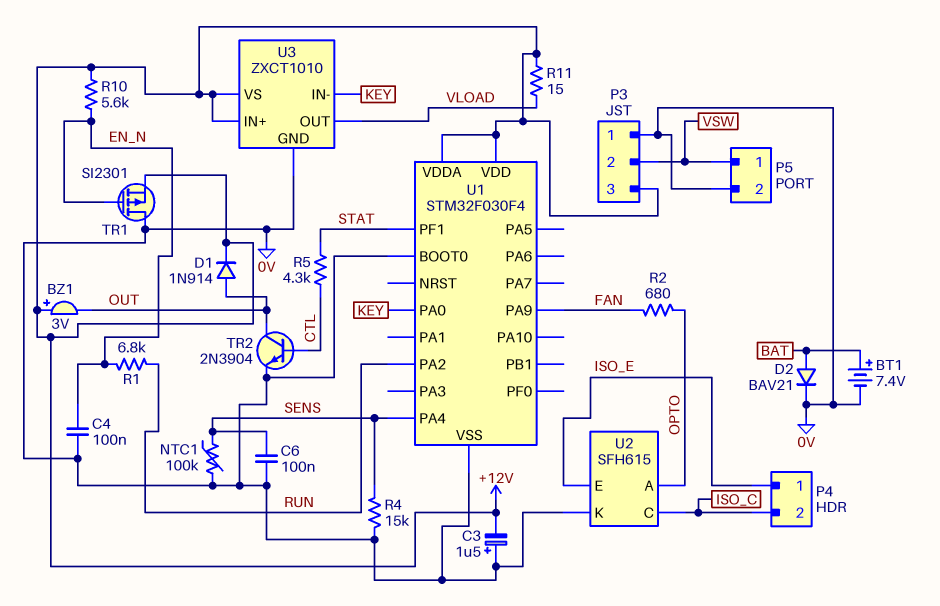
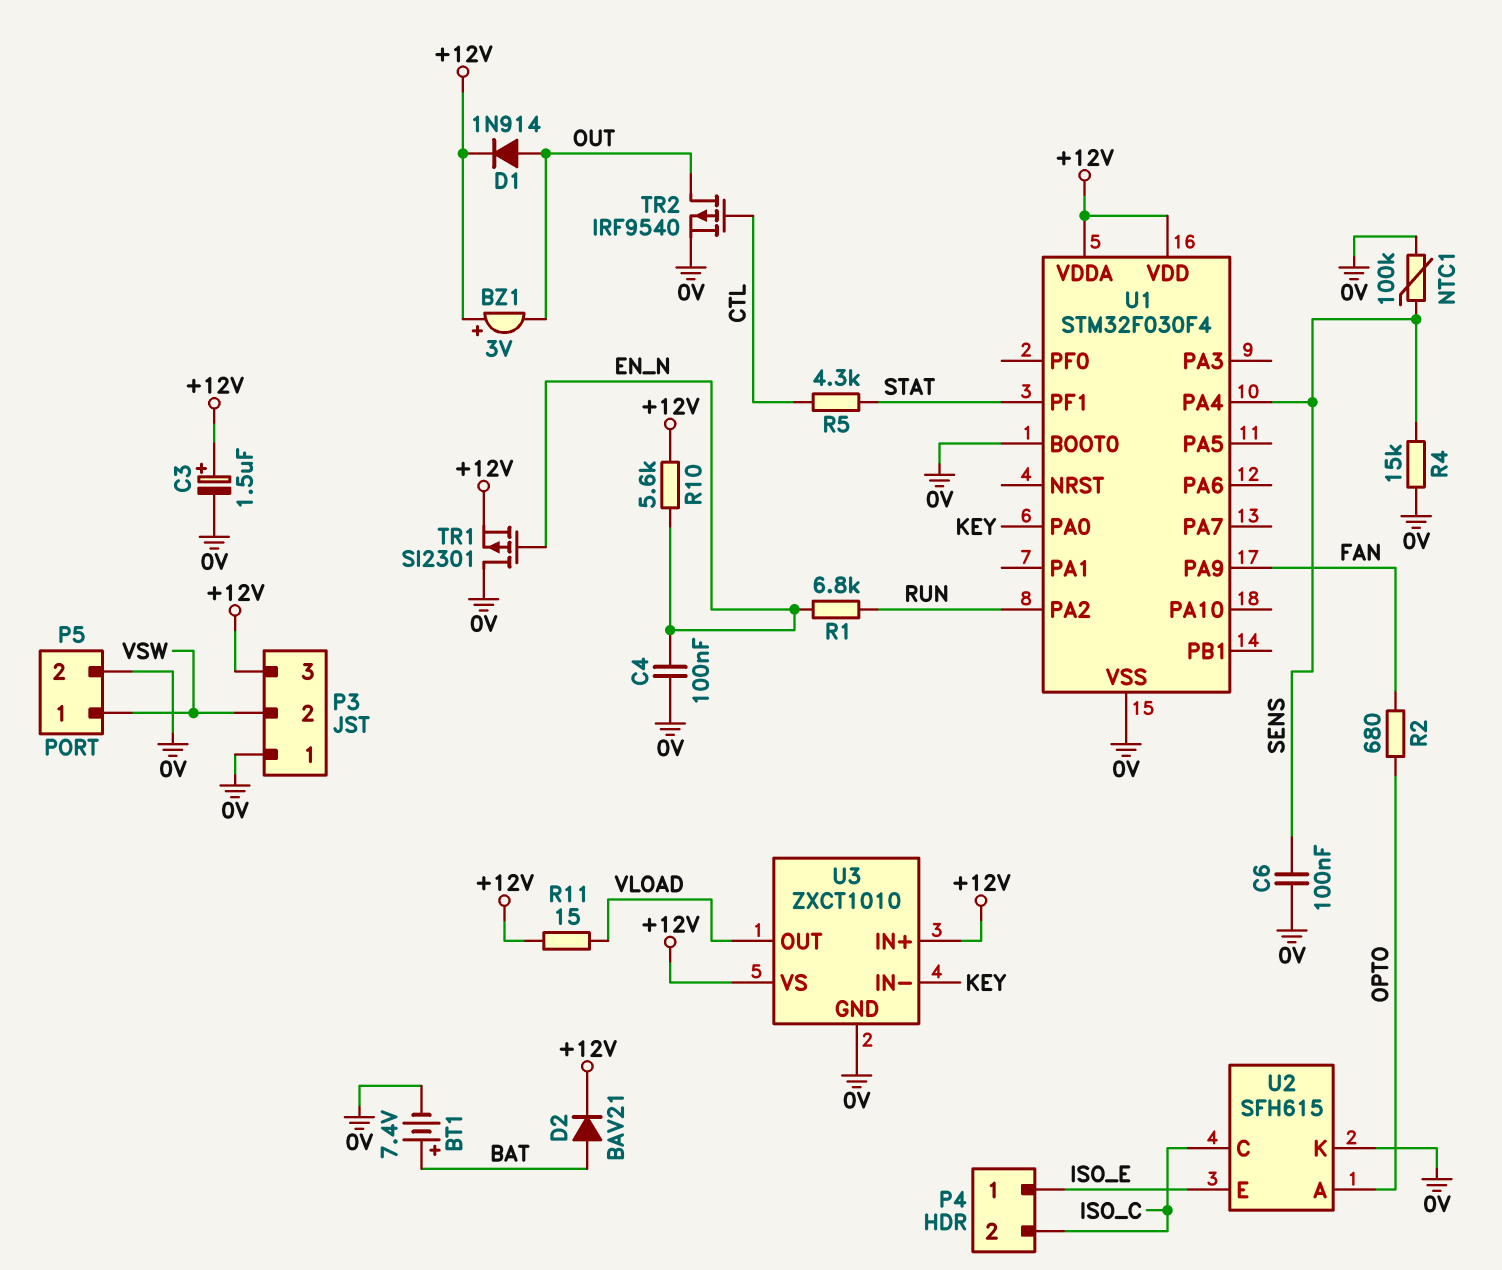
C3: 1.5uF (plus 0V, minus +12V) -> 1.5uF (plus +12V, minus 0V)
D2: diode BAV21 (A BAT, K 0V) -> diode BAV21 (A BAT, K +12V)
TR2: NPN 2N3904 (B CTL, C OUT, E 0V) -> PMOS IRF9540 (G CTL, D OUT, S 0V)

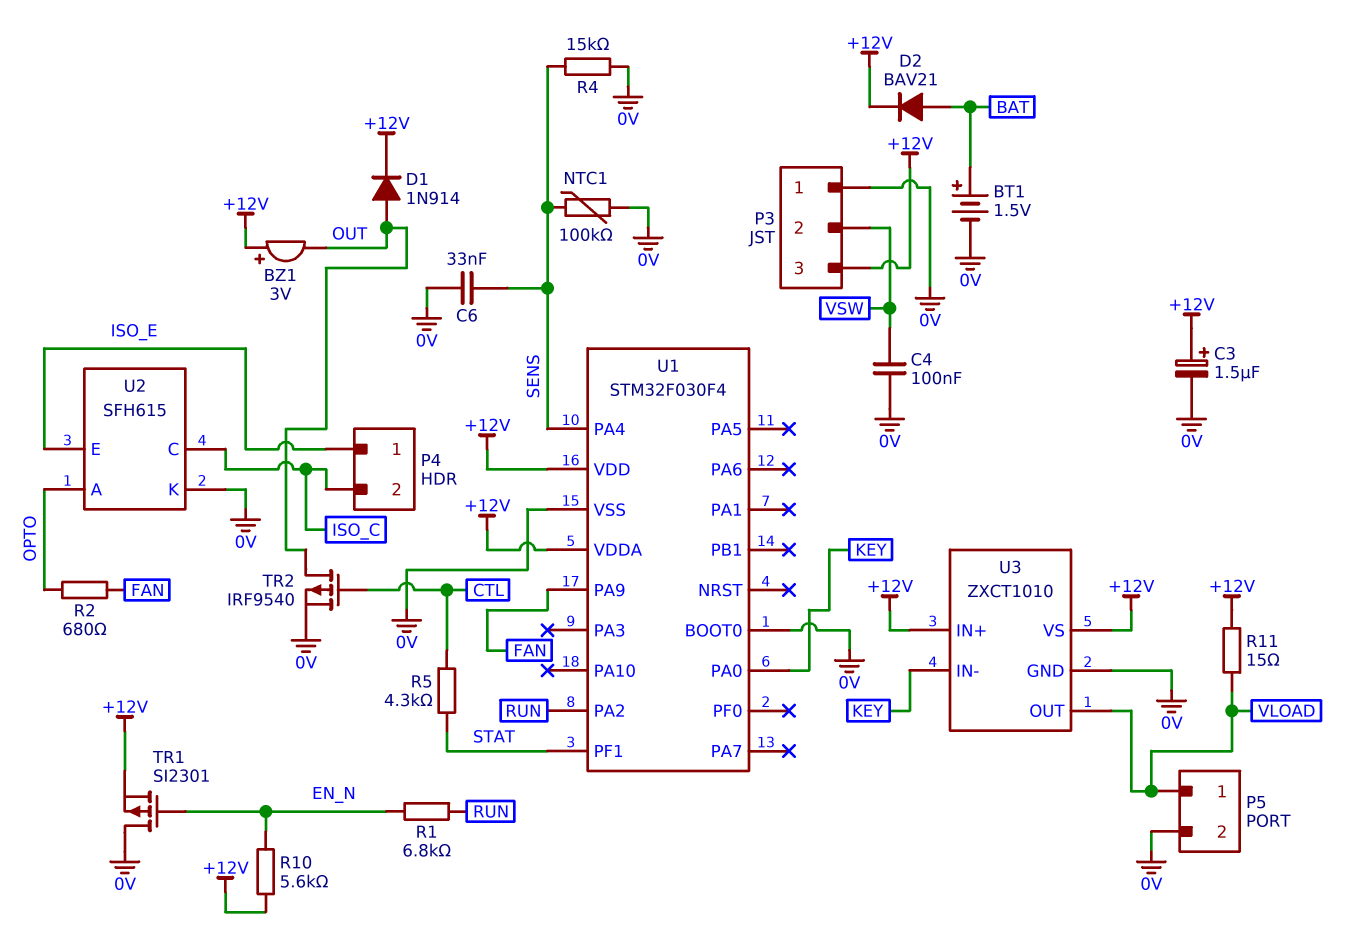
BT1: 7.4V (plus BAT, minus 0V) -> 1.5V (plus BAT, minus 0V)
C4: 100nF (0V, EN_N) -> 100nF (0V, VSW)
C6: 100nF (0V, SENS) -> 33nF (0V, SENS)
P5 pin 1: VSW -> VLOAD

